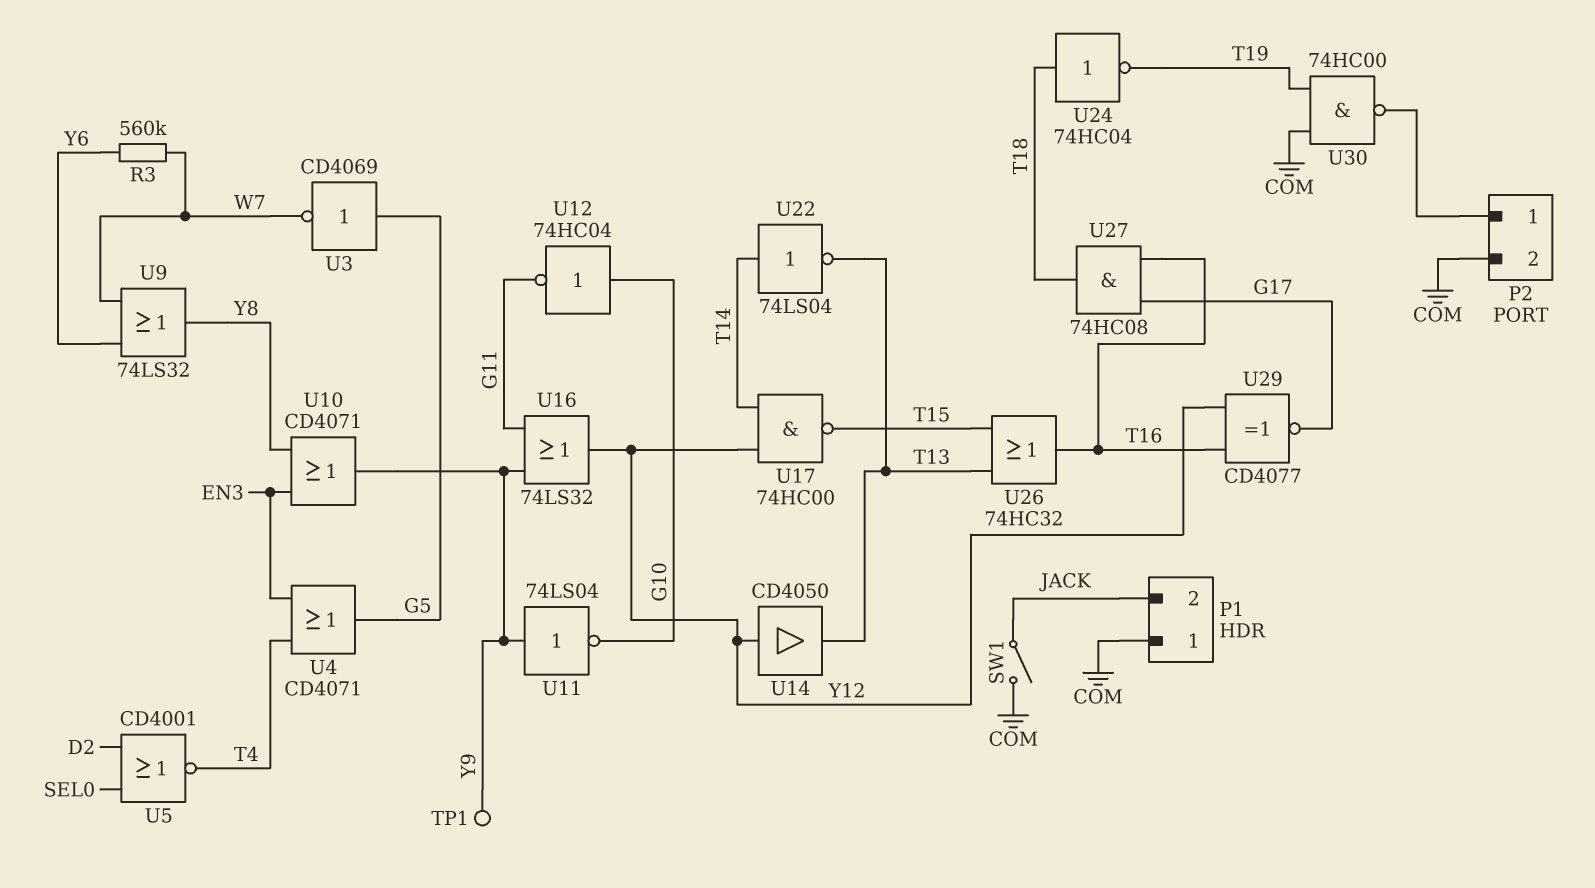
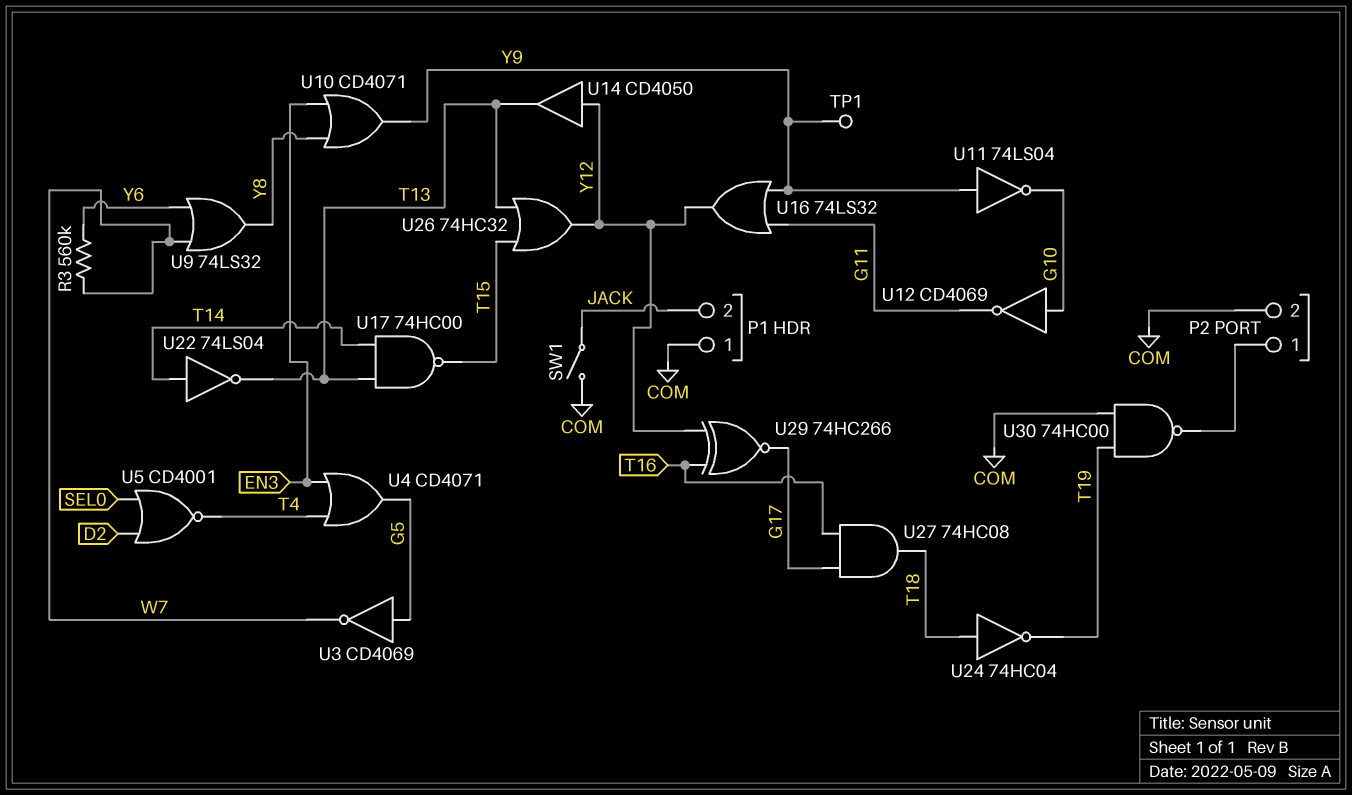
U12: NOT 74HC04 (in G10, out G11) -> NOT CD4069 (in G10, out G11)
U17: NAND 74HC00 (in T14, in Y12, out T15) -> NAND 74HC00 (in T13, in T14, out T15)
U26: OR 74HC32 (in T13, in T15, out T16) -> OR 74HC32 (in T13, in T15, out Y12)
U29: XNOR CD4077 (in T16, in Y12, out G17) -> XNOR 74HC266 (in T16, in Y12, out G17)

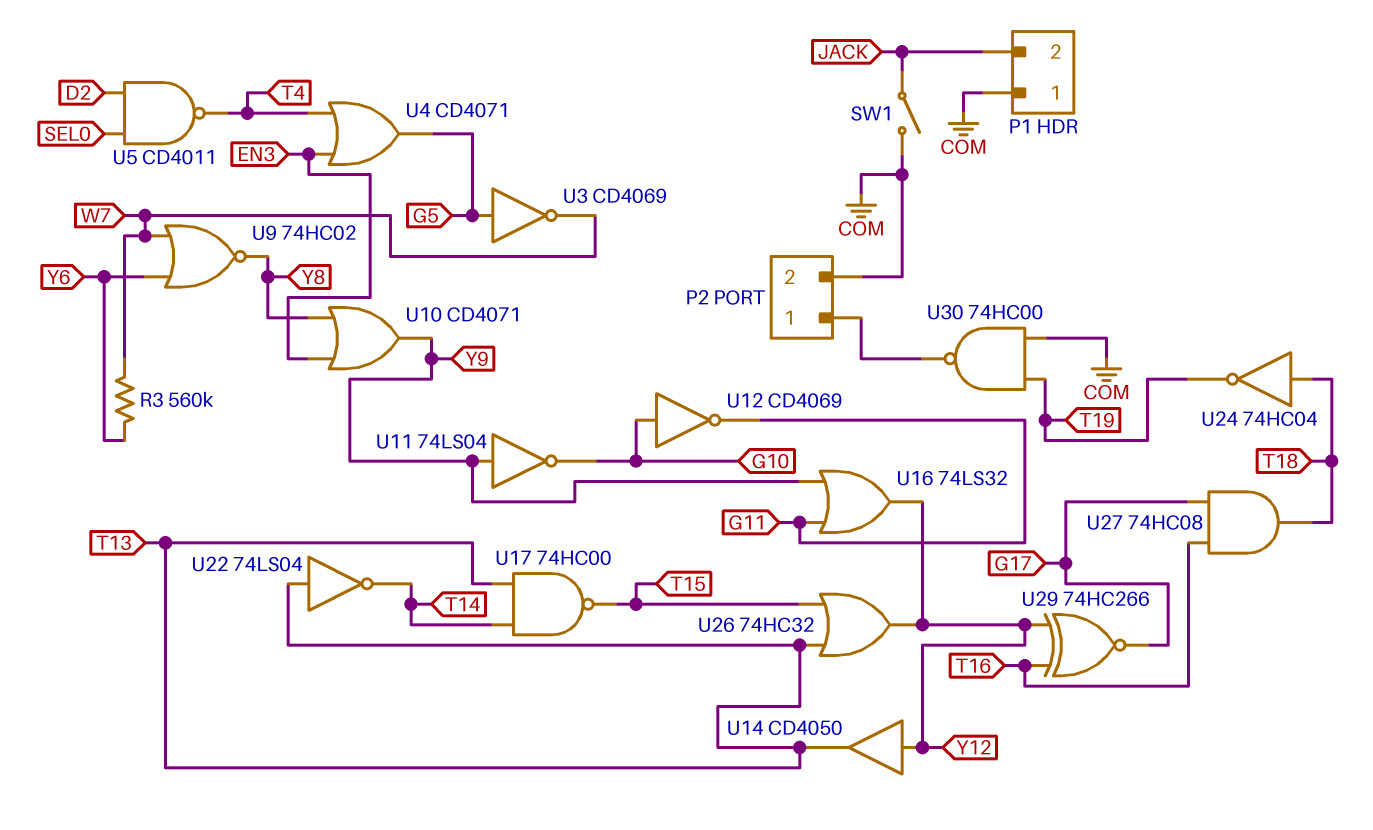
TP1: test point (Y9) -> none
U5: NOR CD4001 (in D2, in SEL0, out T4) -> NAND CD4011 (in D2, in SEL0, out T4)
U9: OR 74LS32 (in W7, in Y6, out Y8) -> NOR 74HC02 (in W7, in Y6, out Y8)
U22: NOT 74LS04 (in T14, out T13) -> NOT 74LS04 (in T13, out T14)

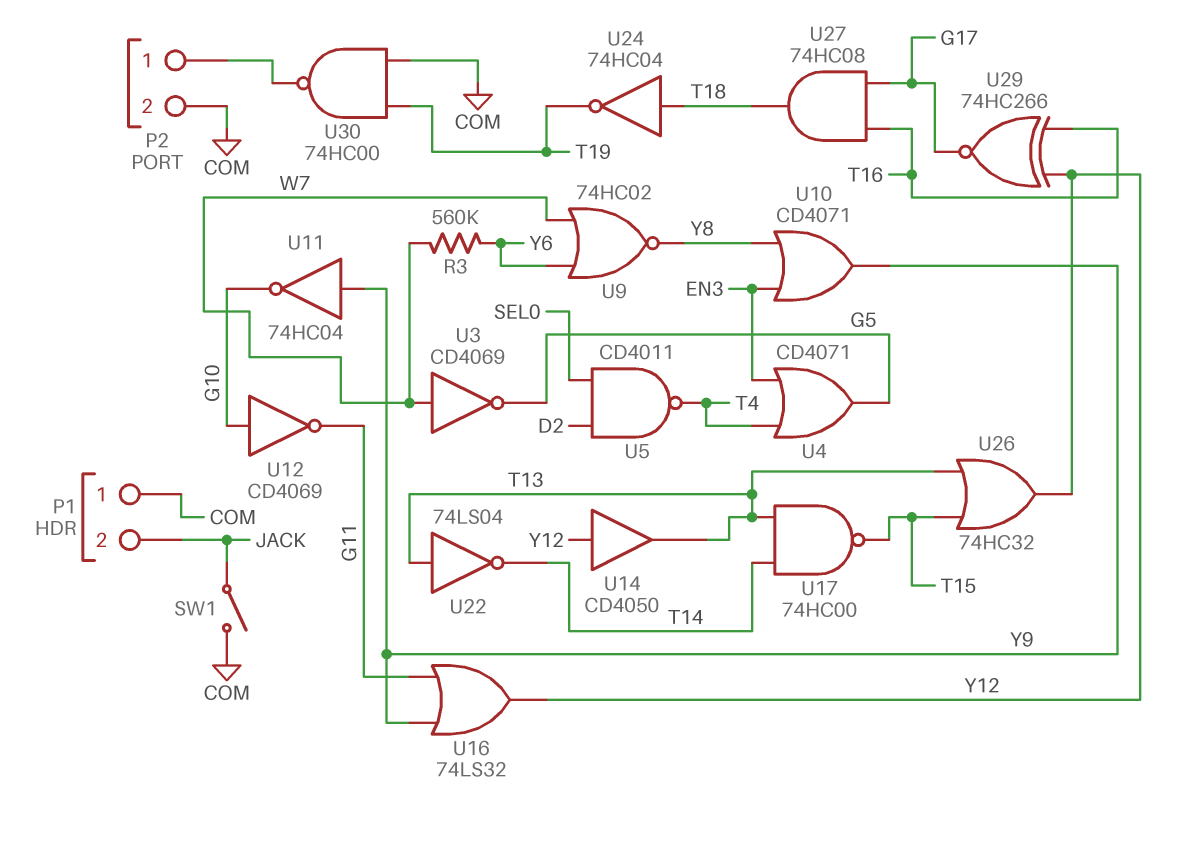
U3: NOT CD4069 (in G5, out W7) -> NOT CD4069 (in W7, out G5)
U11: NOT 74LS04 (in Y9, out G10) -> NOT 74HC04 (in Y9, out G10)

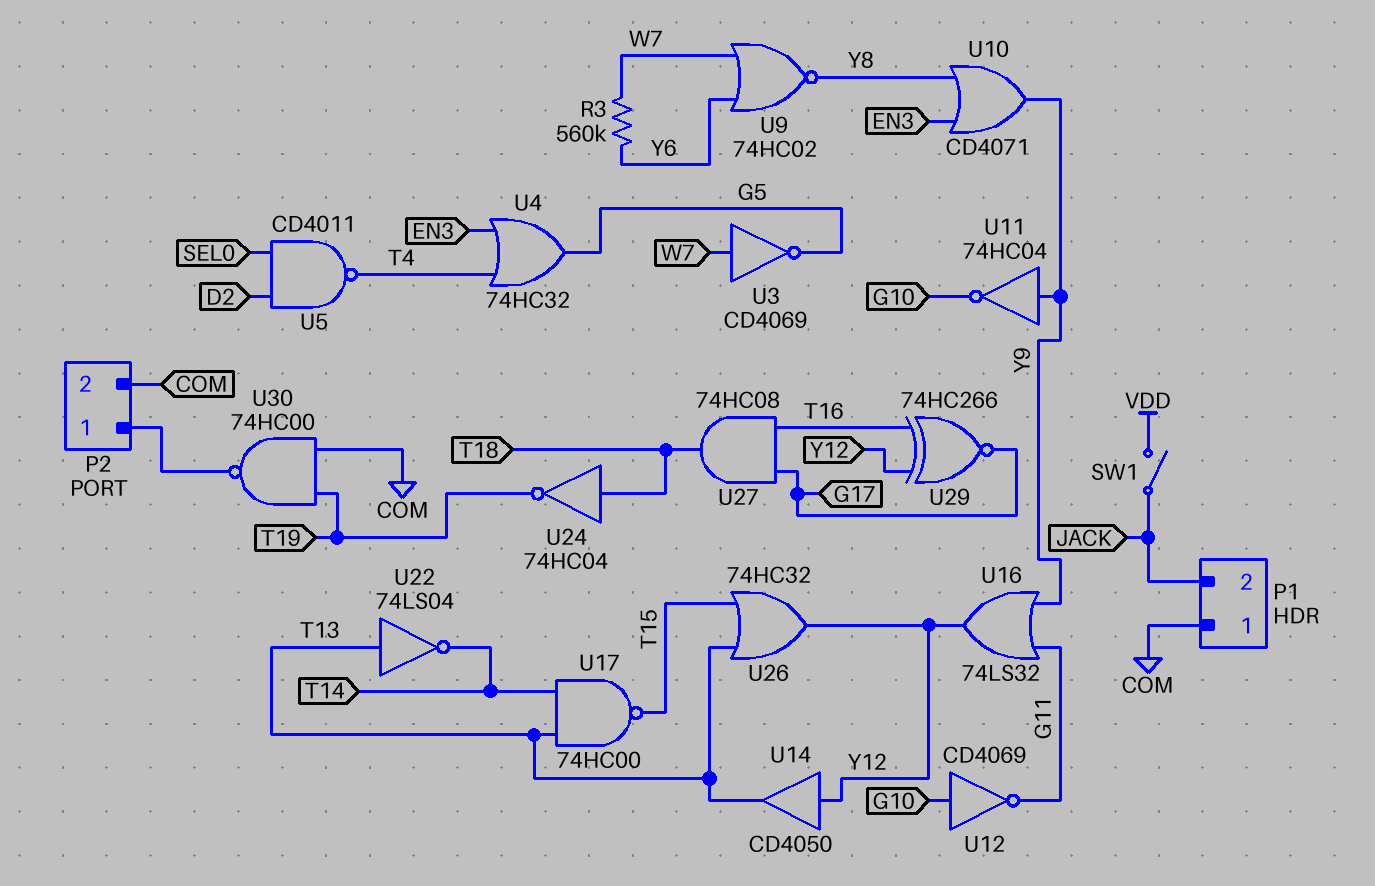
SW1: switch (COM, JACK) -> switch (JACK, VDD)
U4: OR CD4071 (in EN3, in T4, out G5) -> OR 74HC32 (in EN3, in T4, out G5)

